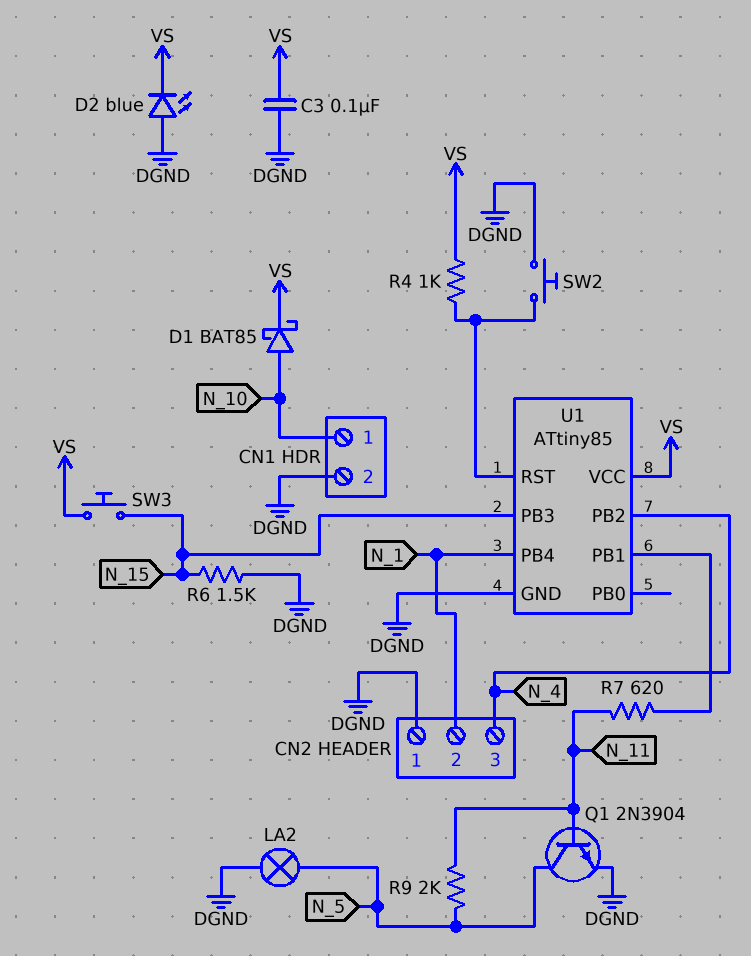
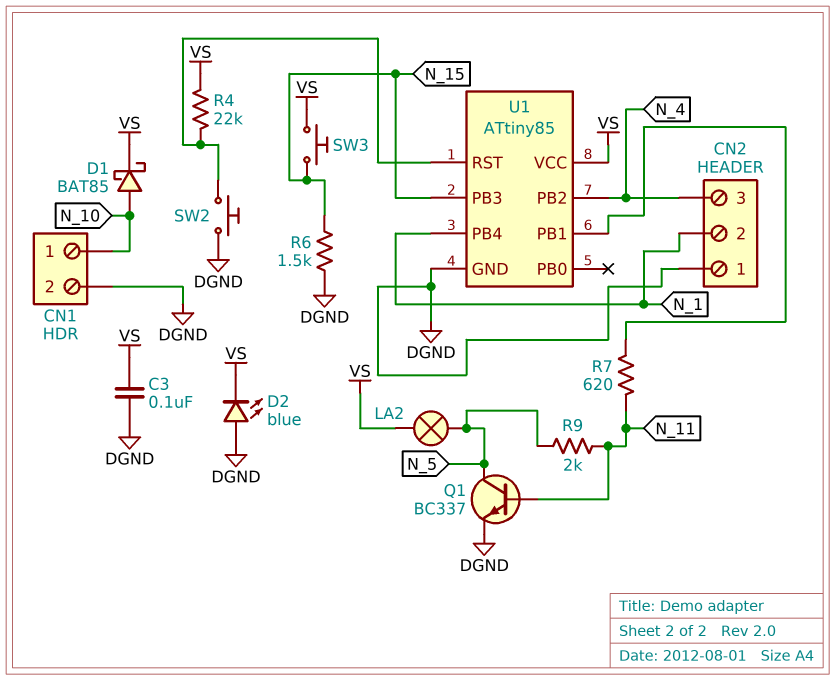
LA2: lamp (DGND, N_5) -> lamp (N_5, VS)
Q1: NPN 2N3904 (B N_11, C N_5, E DGND) -> NPN BC337 (B N_11, C N_5, E DGND)
R4: 1k (U1/RST, VS) -> 22k (U1/RST, VS)

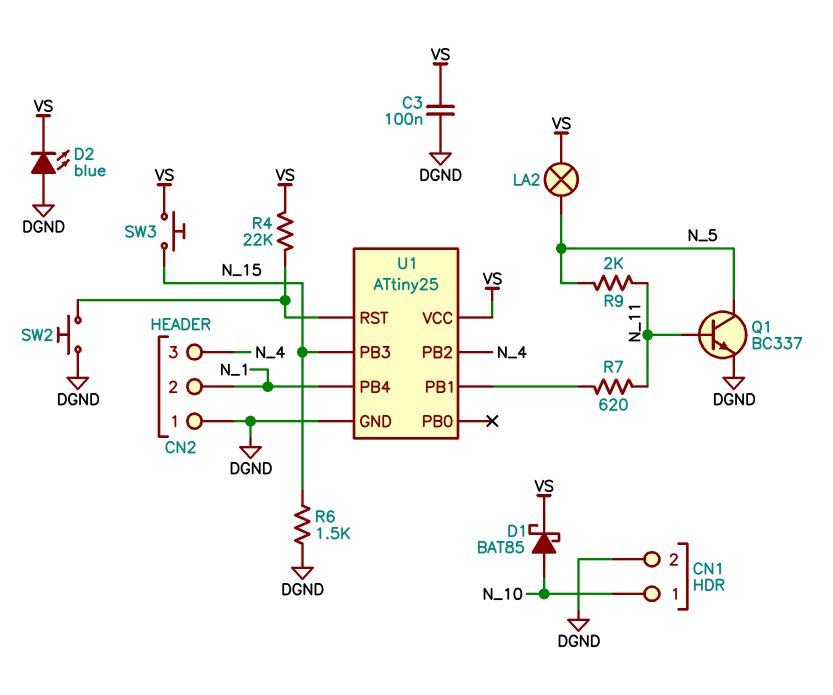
U1: ATtiny85 -> ATtiny25

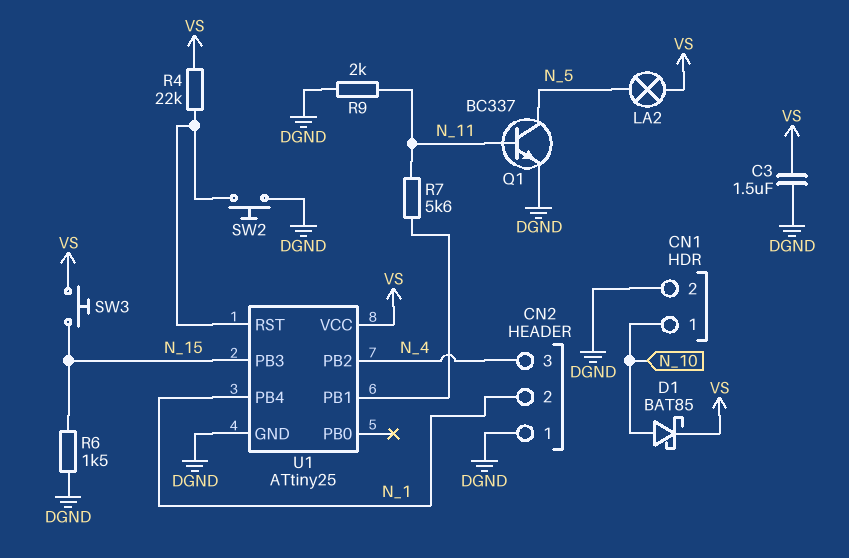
C3: 100nF (DGND, VS) -> 1.5uF (DGND, VS)
D2: LED blue (A DGND, K VS) -> none
R7: 620 (N_11, U1/PB1) -> 5.6k (N_11, U1/PB1)
R9: 2k (N_5, N_11) -> 2k (DGND, N_11)

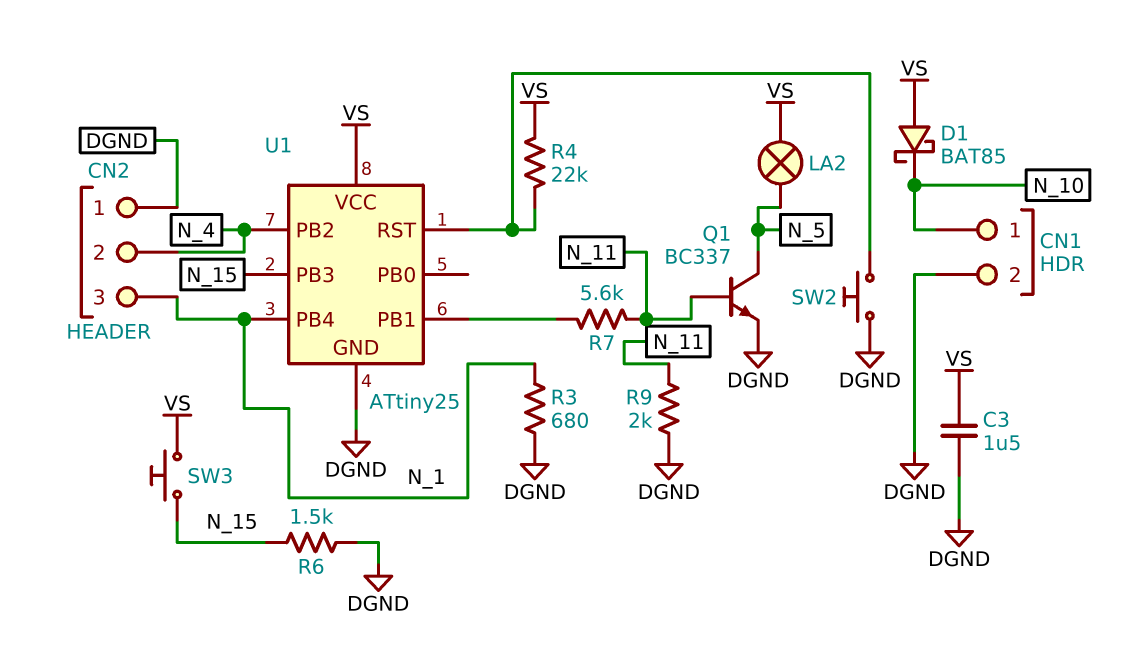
CN2 pin 2: N_1 -> N_4
CN2 pin 3: N_4 -> N_1
D1: schottky BAT85 (A N_10, K VS) -> schottky BAT85 (A VS, K N_10)
R3: none -> 680 (DGND, N_1)

